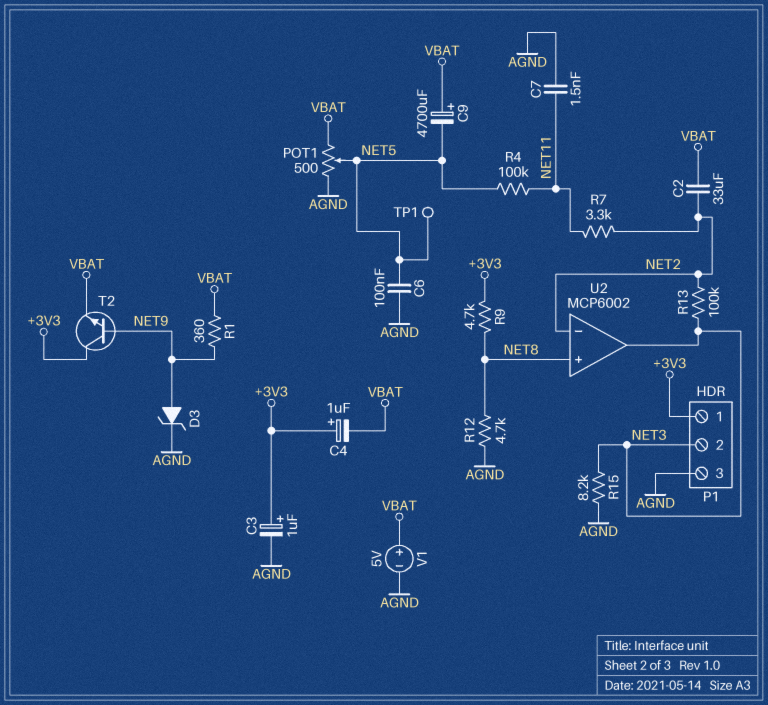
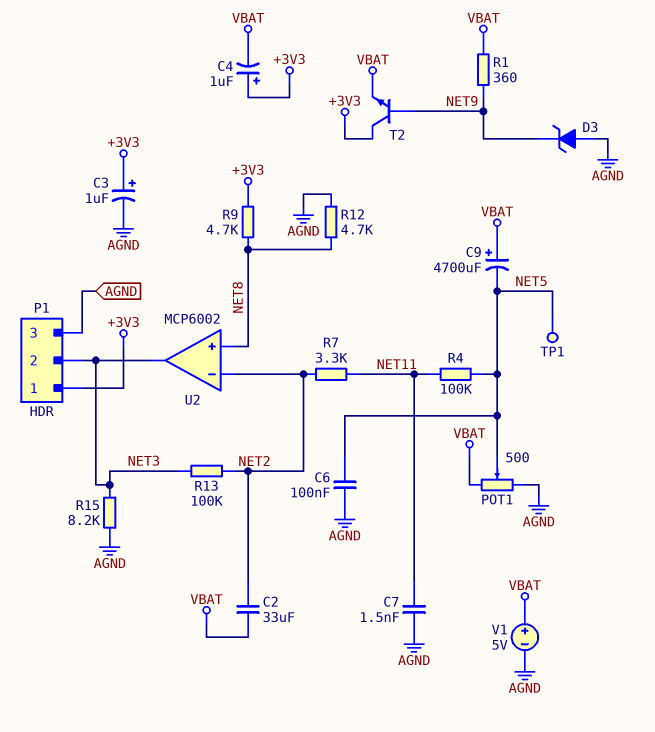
D3: zener (A NET9, K AGND) -> zener (A AGND, K NET9)

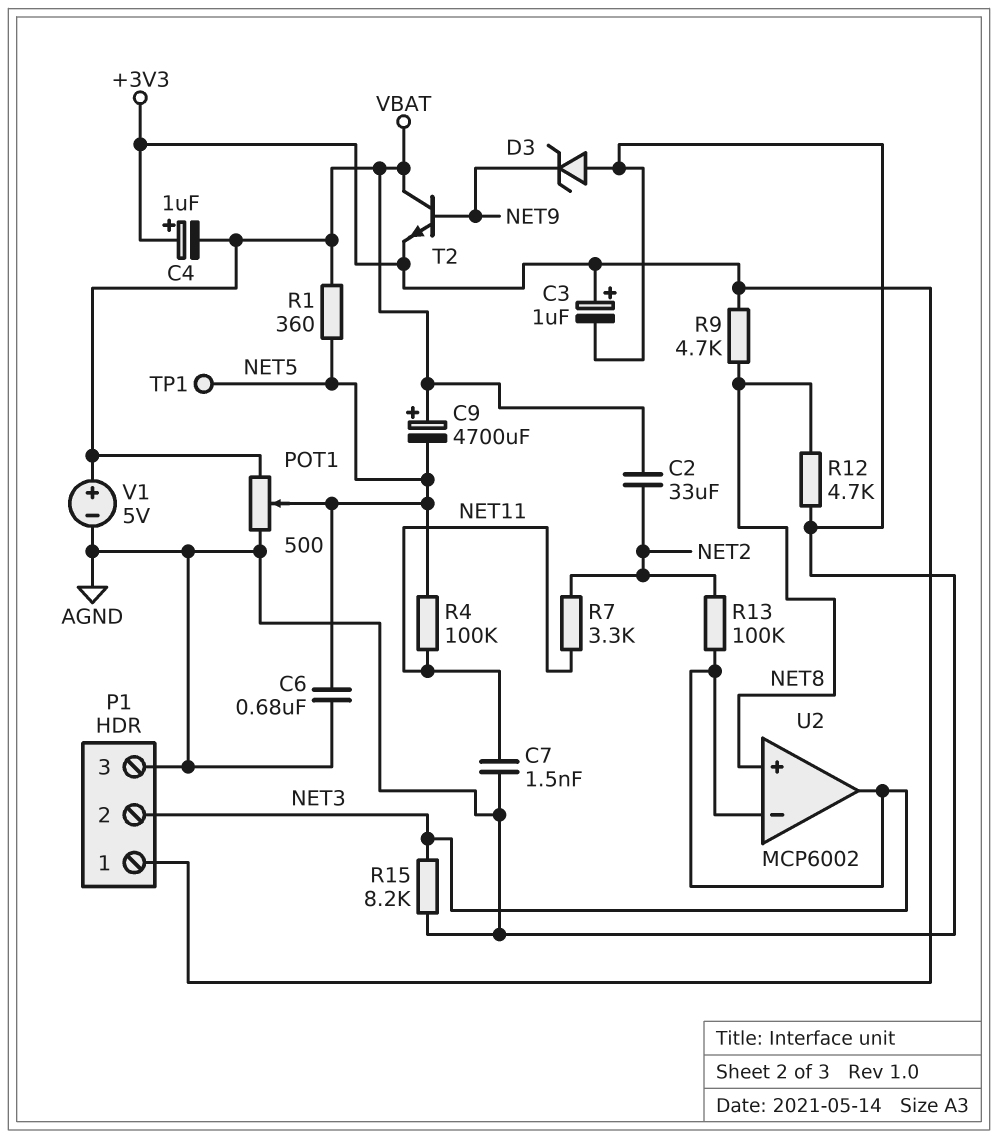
C6: 100nF (AGND, NET5) -> 680nF (AGND, NET5)
R1: 360 (NET9, VBAT) -> 360 (NET5, VBAT)
T2: NPN (B NET9, C +3V3, E VBAT) -> NPN (B NET9, C VBAT, E +3V3)
U2 pin in-: NET2 -> NET3

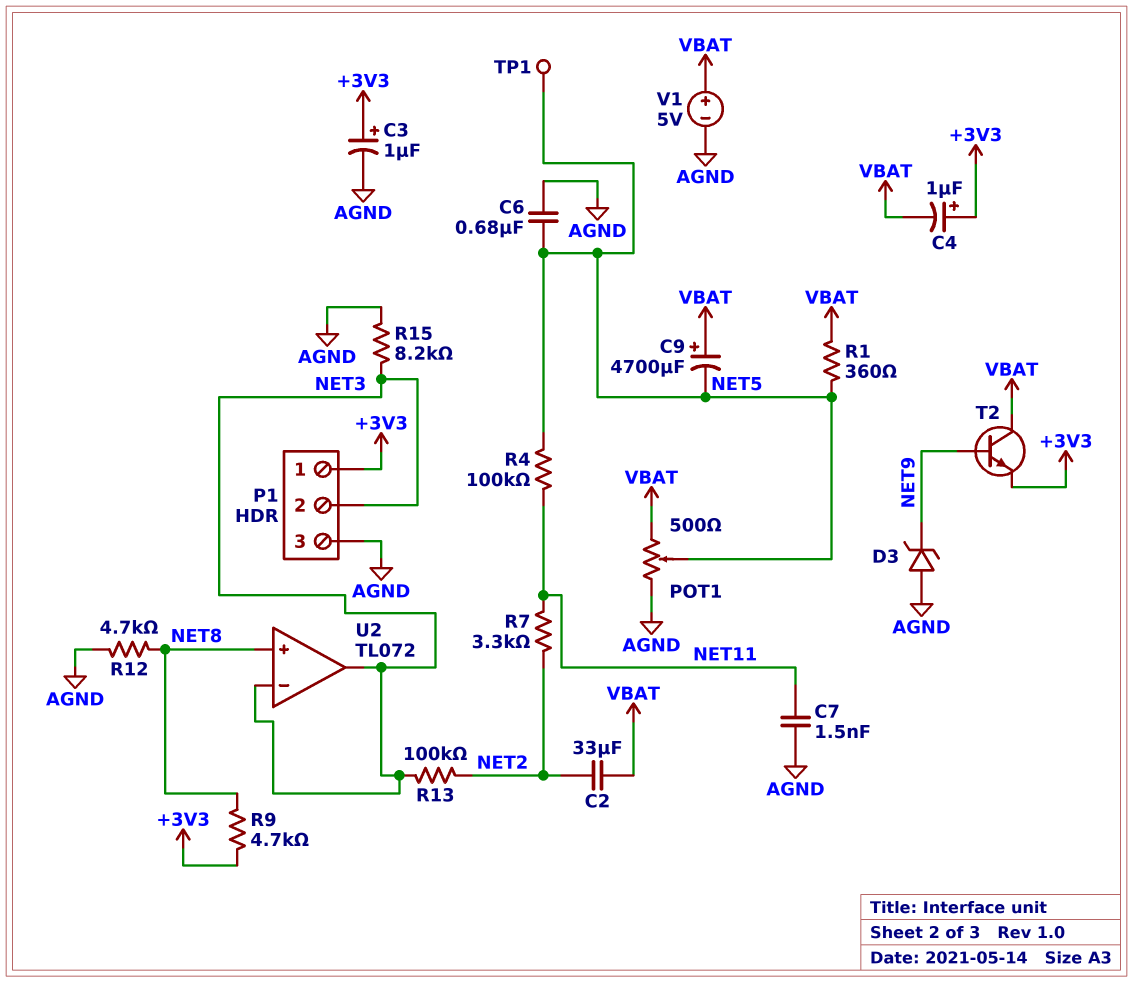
U2: MCP6002 -> TL072

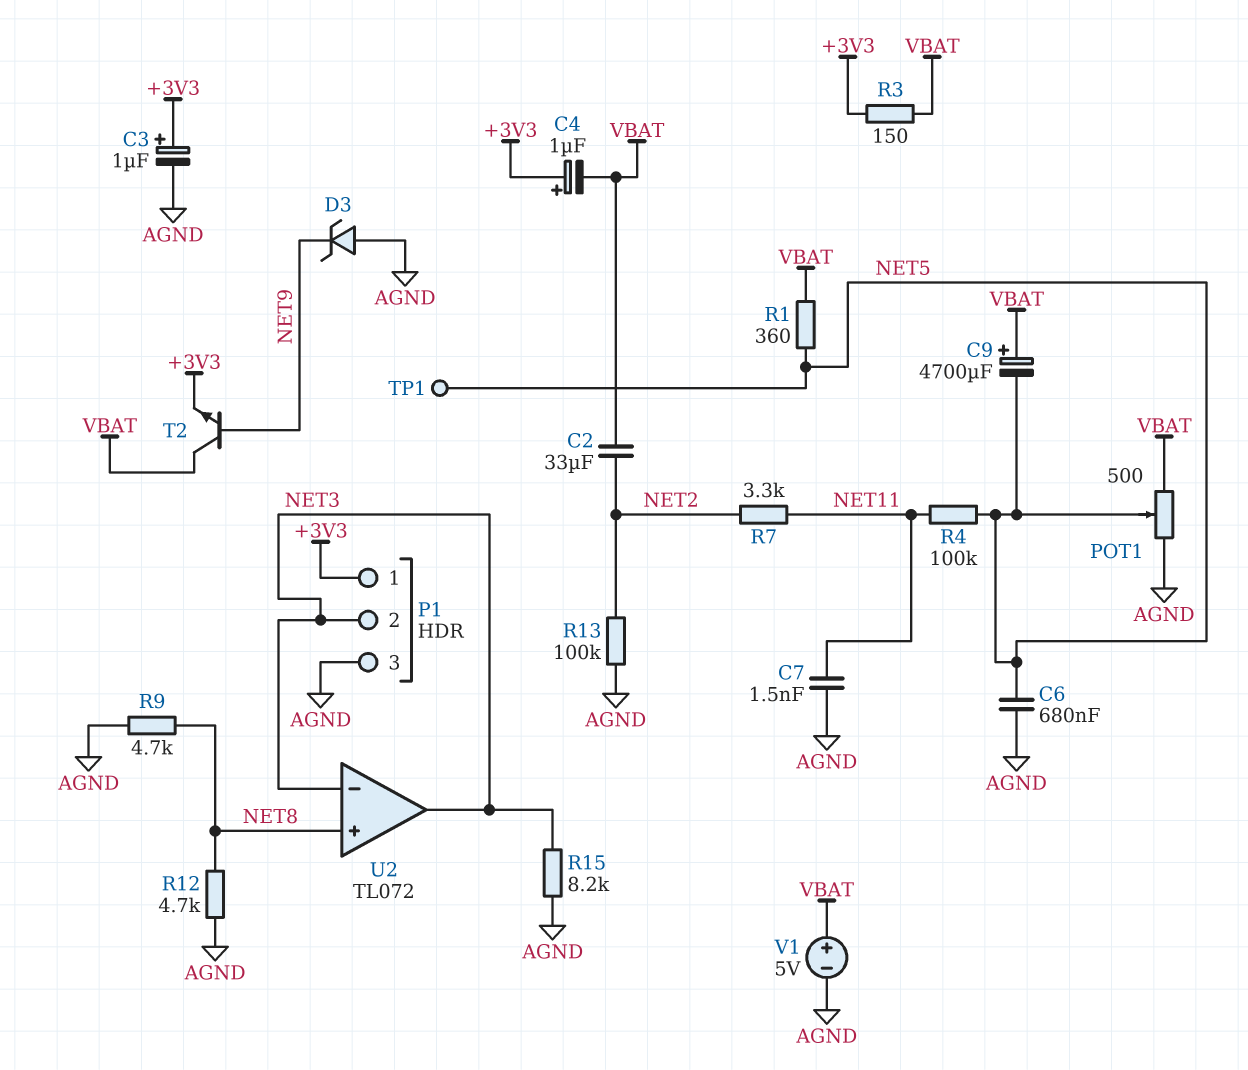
R3: none -> 150 (+3V3, VBAT)
R9: 4.7k (+3V3, NET8) -> 4.7k (AGND, NET8)
R13: 100k (NET2, NET3) -> 100k (AGND, NET2)

